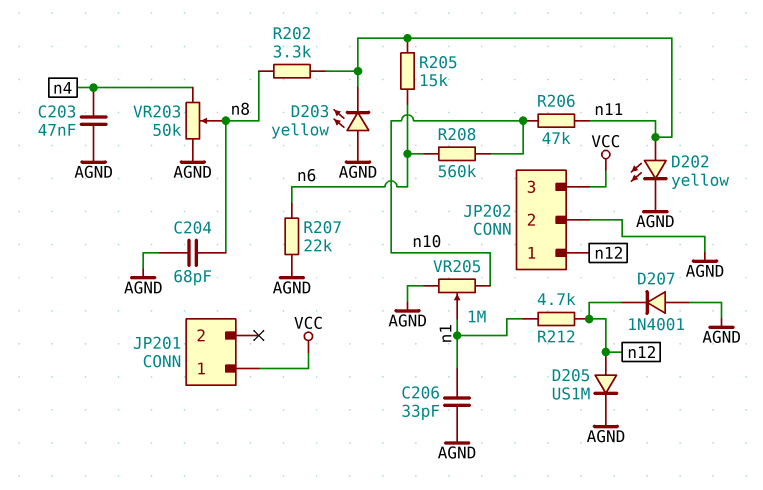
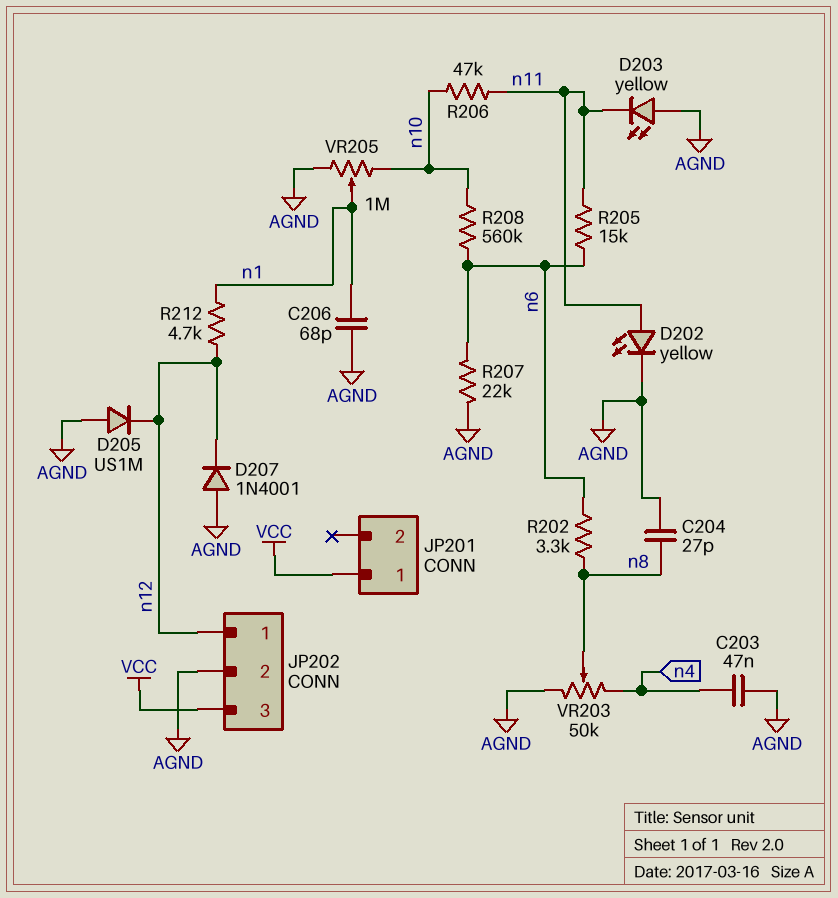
C204: 68pF (AGND, n8) -> 27pF (AGND, n8)
C206: 33pF (AGND, n1) -> 68pF (AGND, n1)
D205: diode US1M (A n12, K AGND) -> diode US1M (A AGND, K n12)
R202: 3.3k (n8, n11) -> 3.3k (n6, n8)

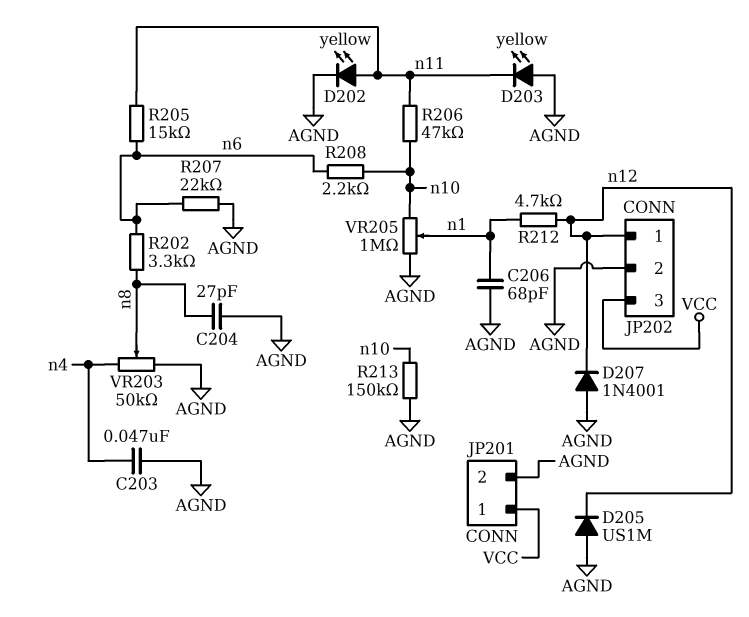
JP201 pin 2: none -> AGND
R208: 560k (n6, n10) -> 2.2k (n6, n10)
R213: none -> 150k (AGND, n10)

